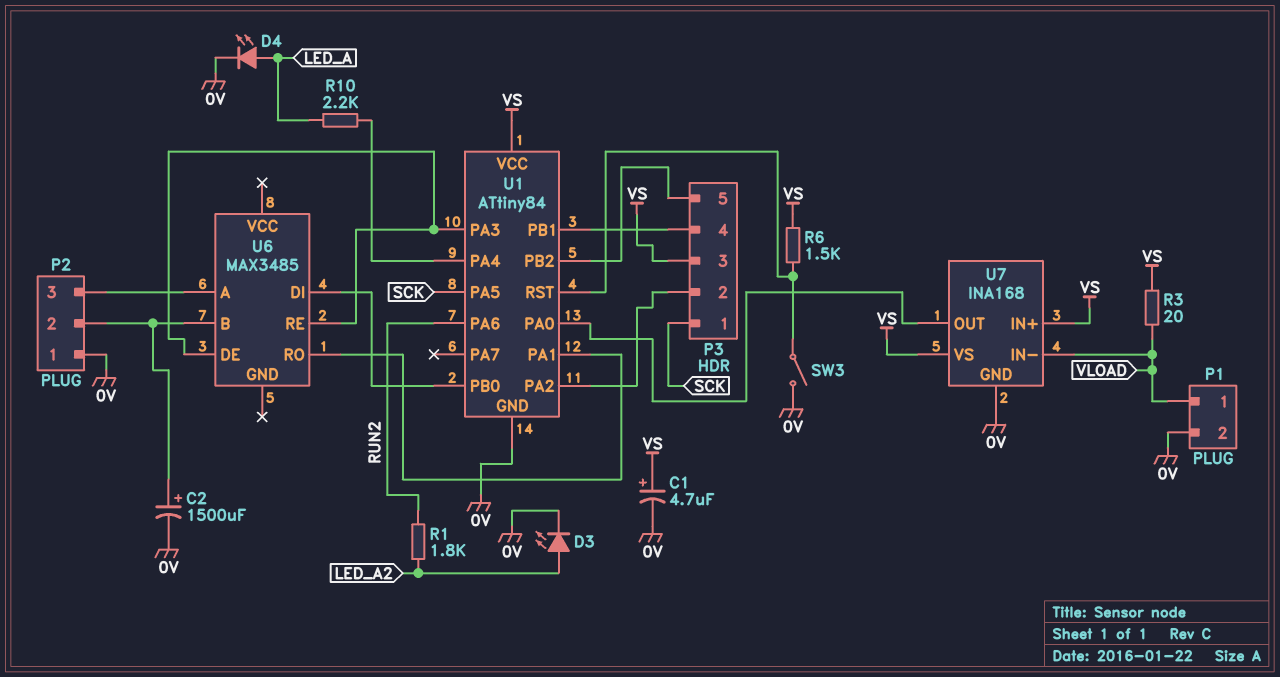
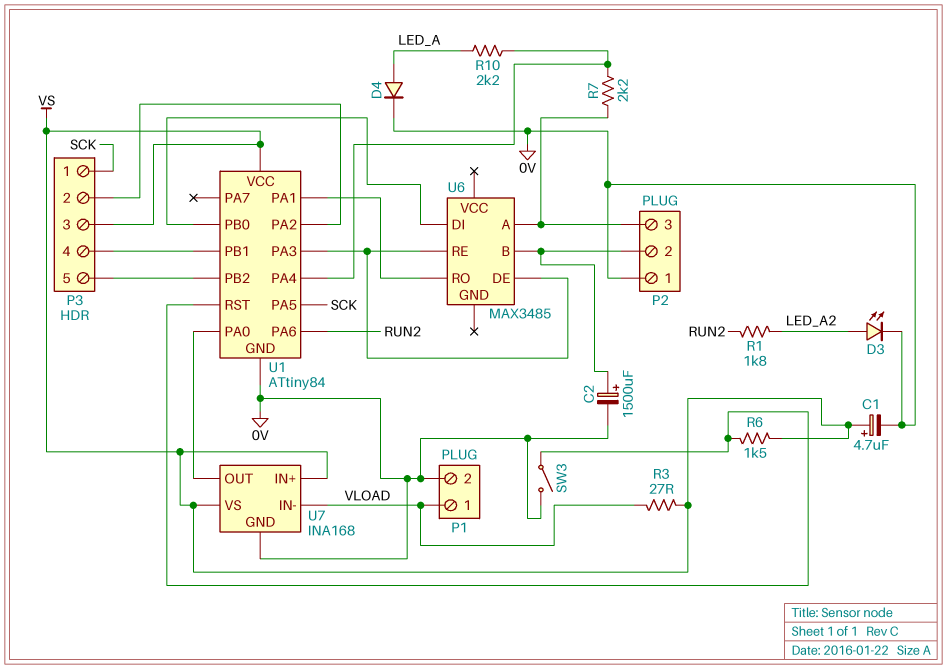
D4: LED (A LED_A, K 0V) -> diode (A LED_A, K 0V)
R3: 20 (VLOAD, VS) -> 27 (VLOAD, VS)
R7: none -> 2.2k (P2/3, U1/PA4)

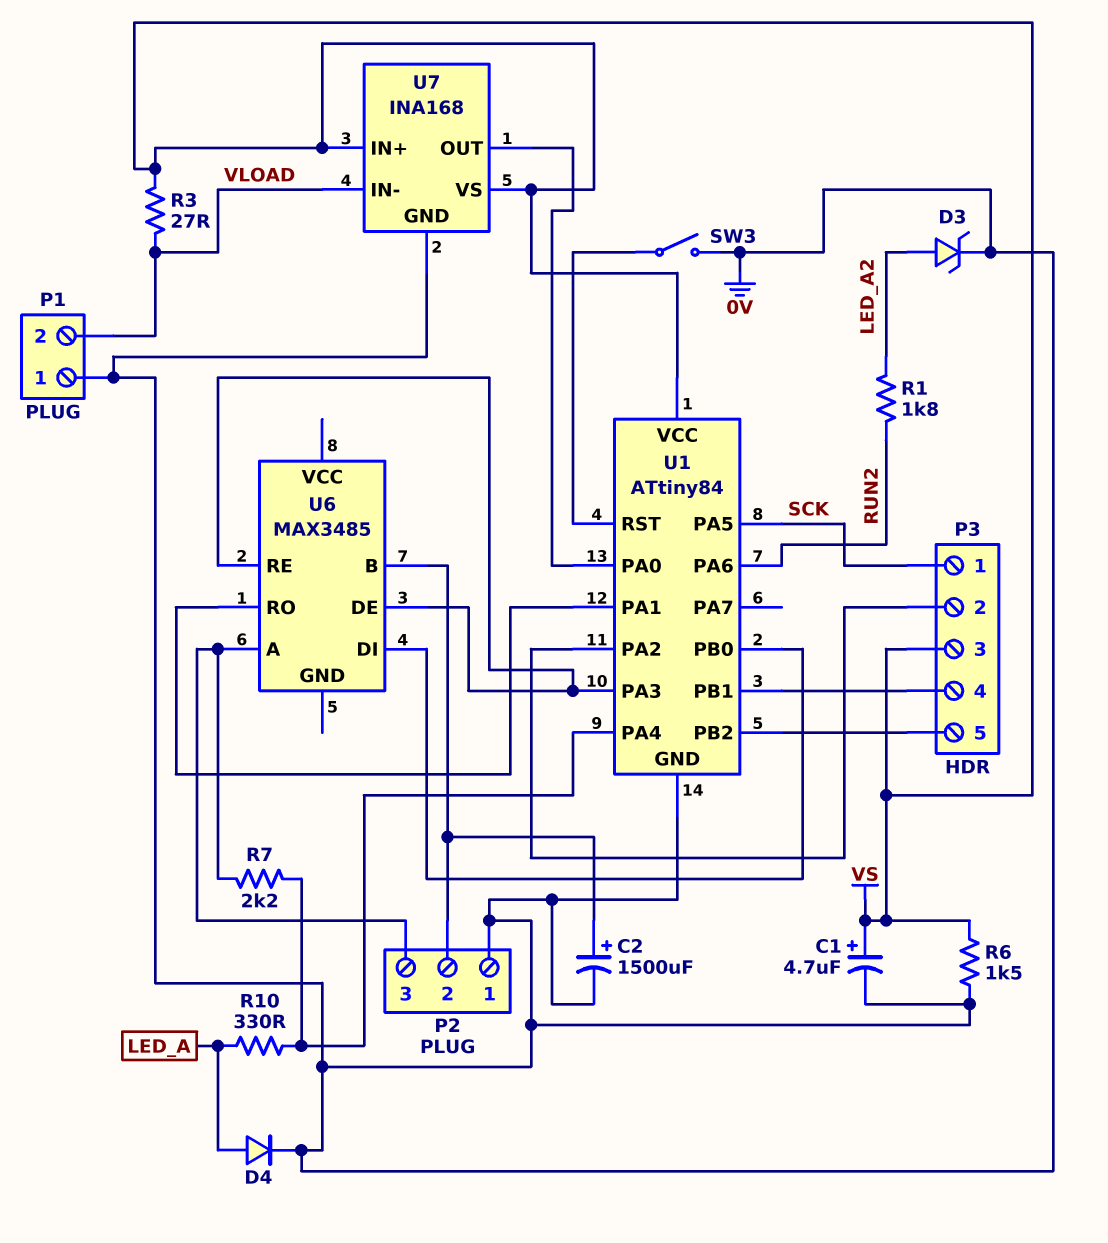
D3: LED (A LED_A2, K 0V) -> zener (A LED_A2, K 0V)
P1 pin 1: VLOAD -> 0V
P1 pin 2: 0V -> VLOAD
R6: 1.5k (U1/RST, VS) -> 1.5k (0V, VS)
R10: 2.2k (LED_A, U1/PA4) -> 330 (LED_A, U1/PA4)

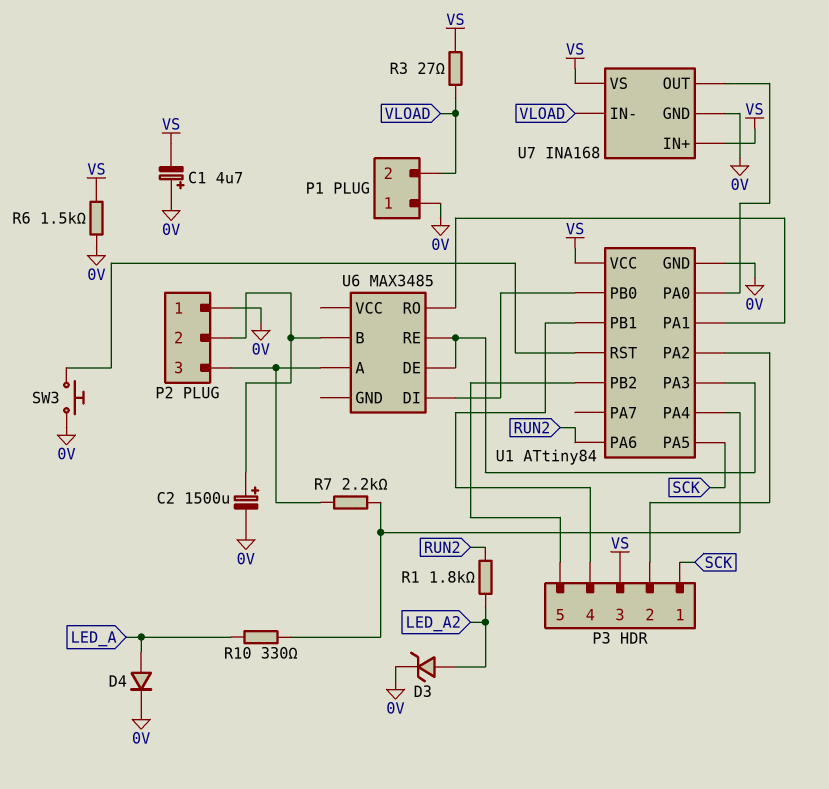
C1: 4.7uF (plus VS, minus 0V) -> 4.7uF (plus 0V, minus VS)
SW3: switch (0V, U1/RST) -> button (0V, U1/RST)

